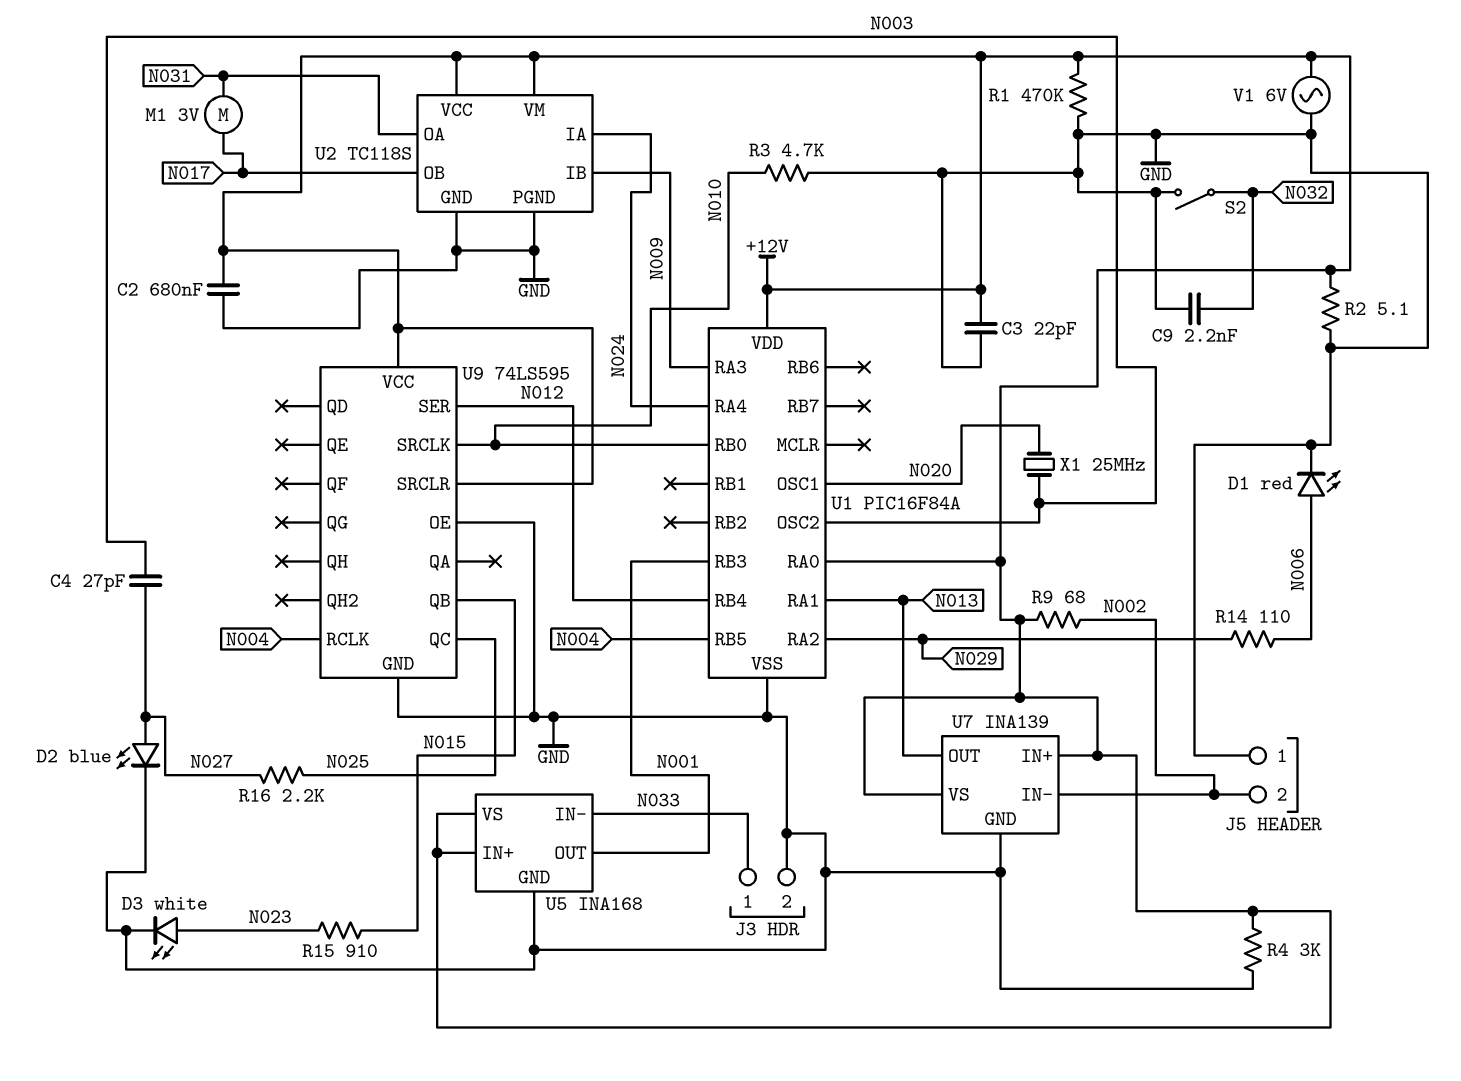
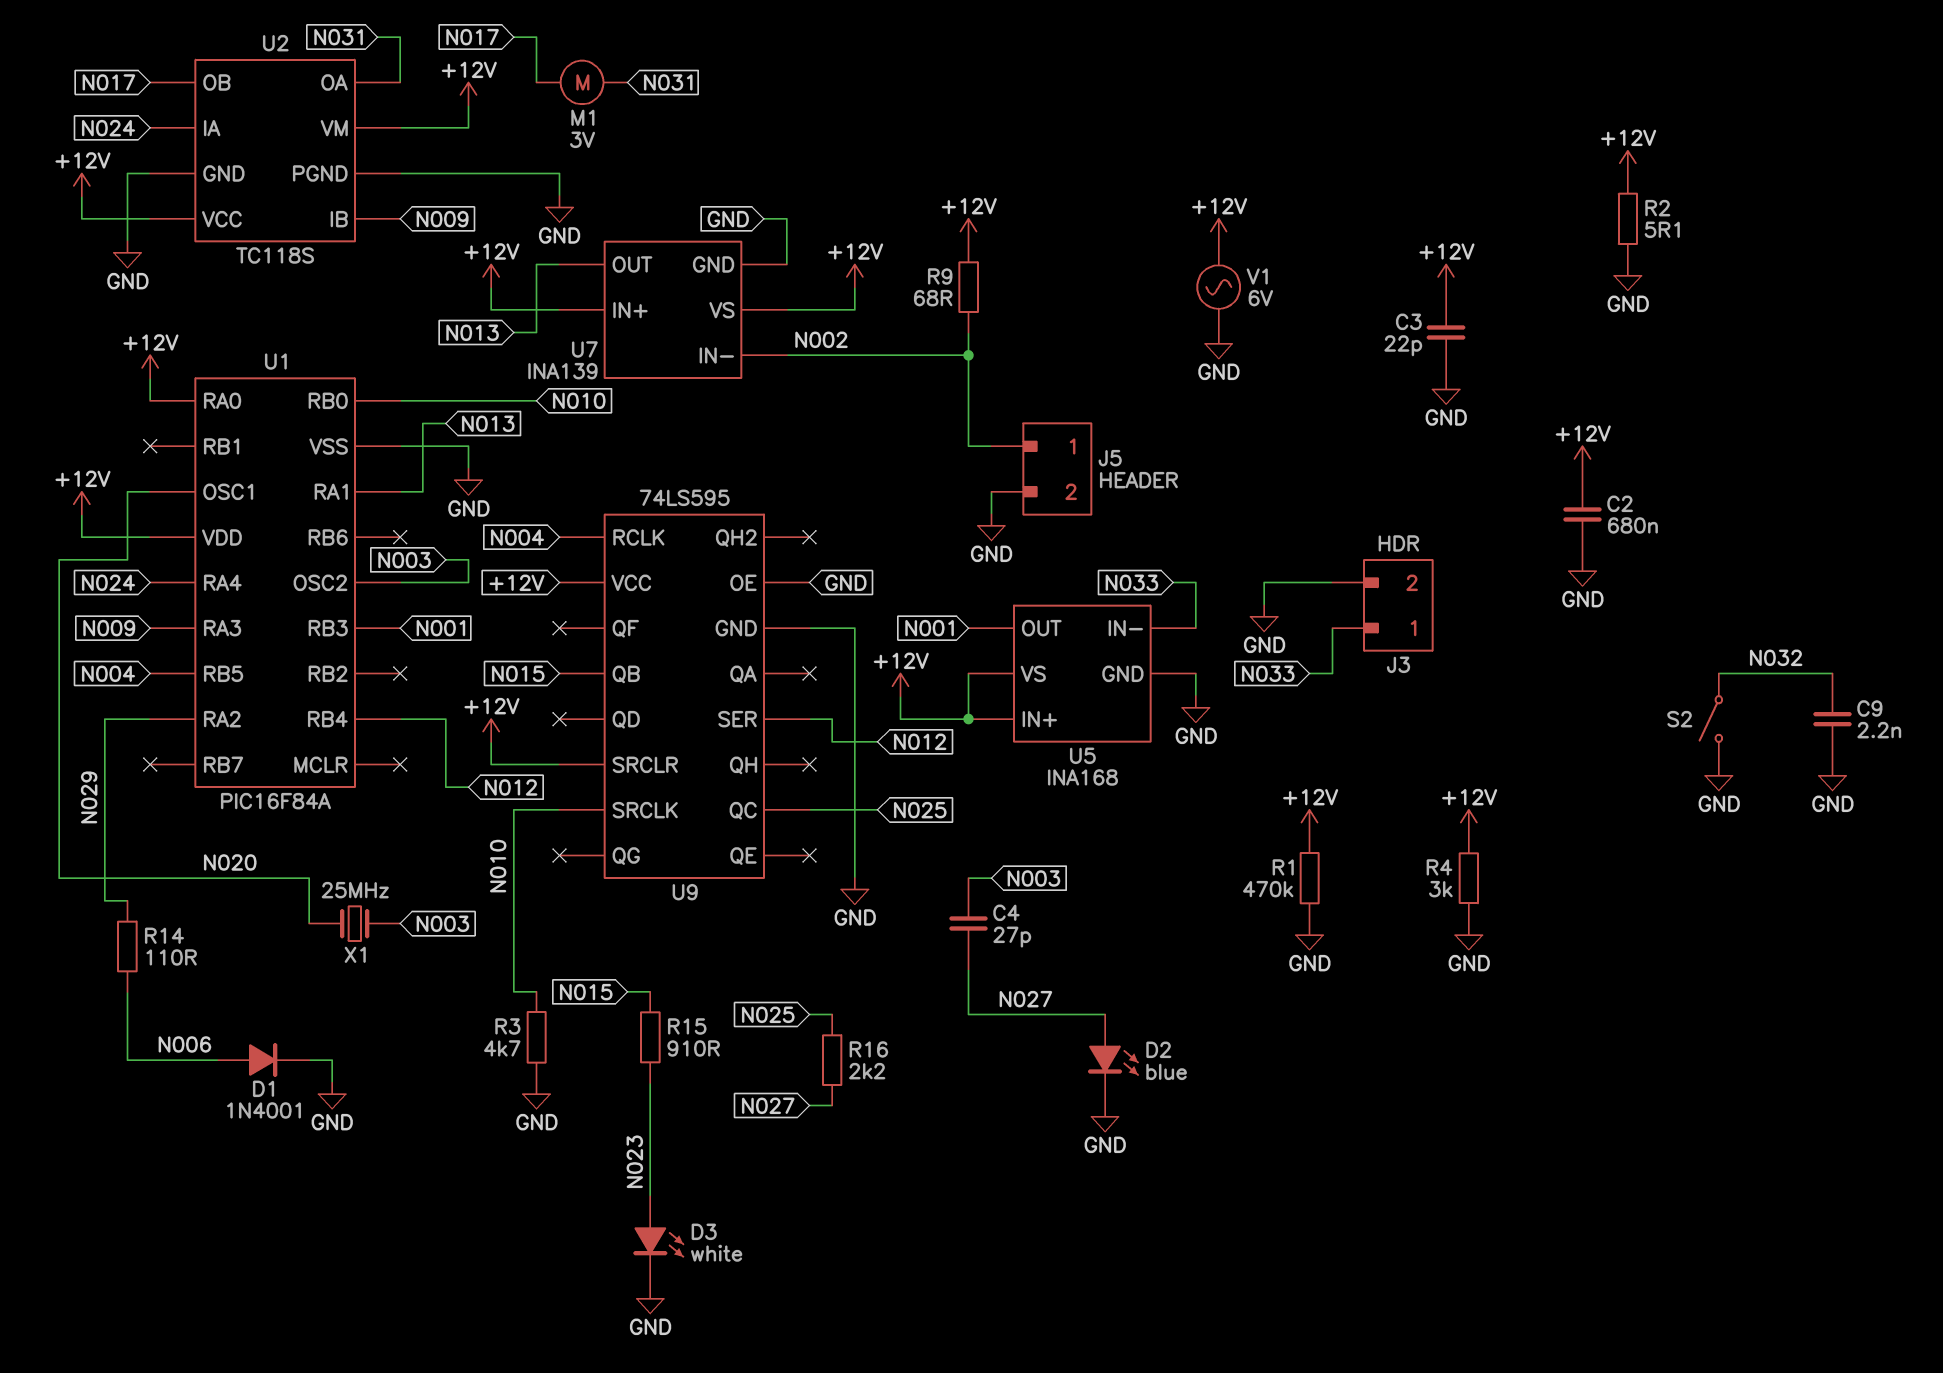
D1: LED red (A N006, K GND) -> diode 1N4001 (A N006, K GND)
J5 pin 1: GND -> N002
J5 pin 2: N002 -> GND

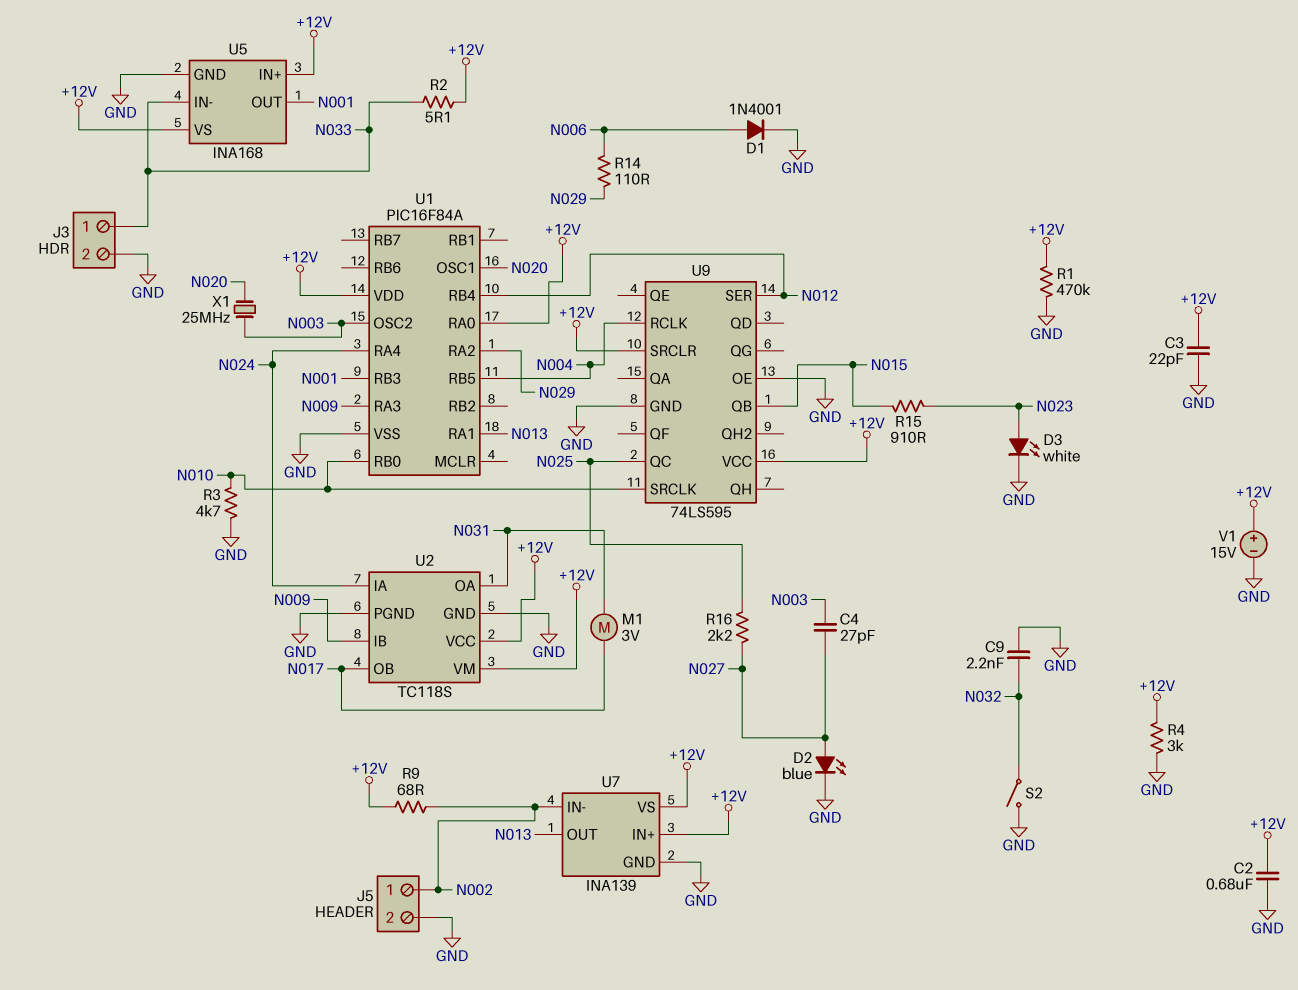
R2: 5.1 (+12V, GND) -> 5.1 (+12V, N033)
V1: AC 6V (+12V, GND) -> 15V (plus +12V, minus GND)

